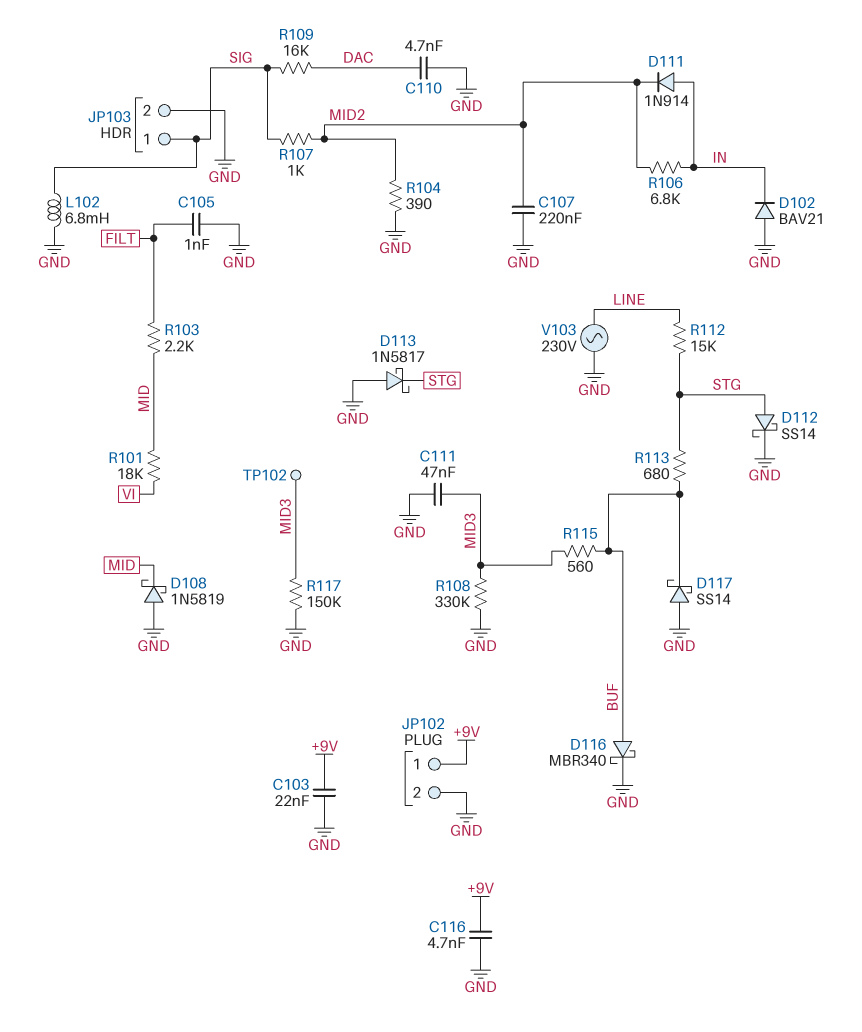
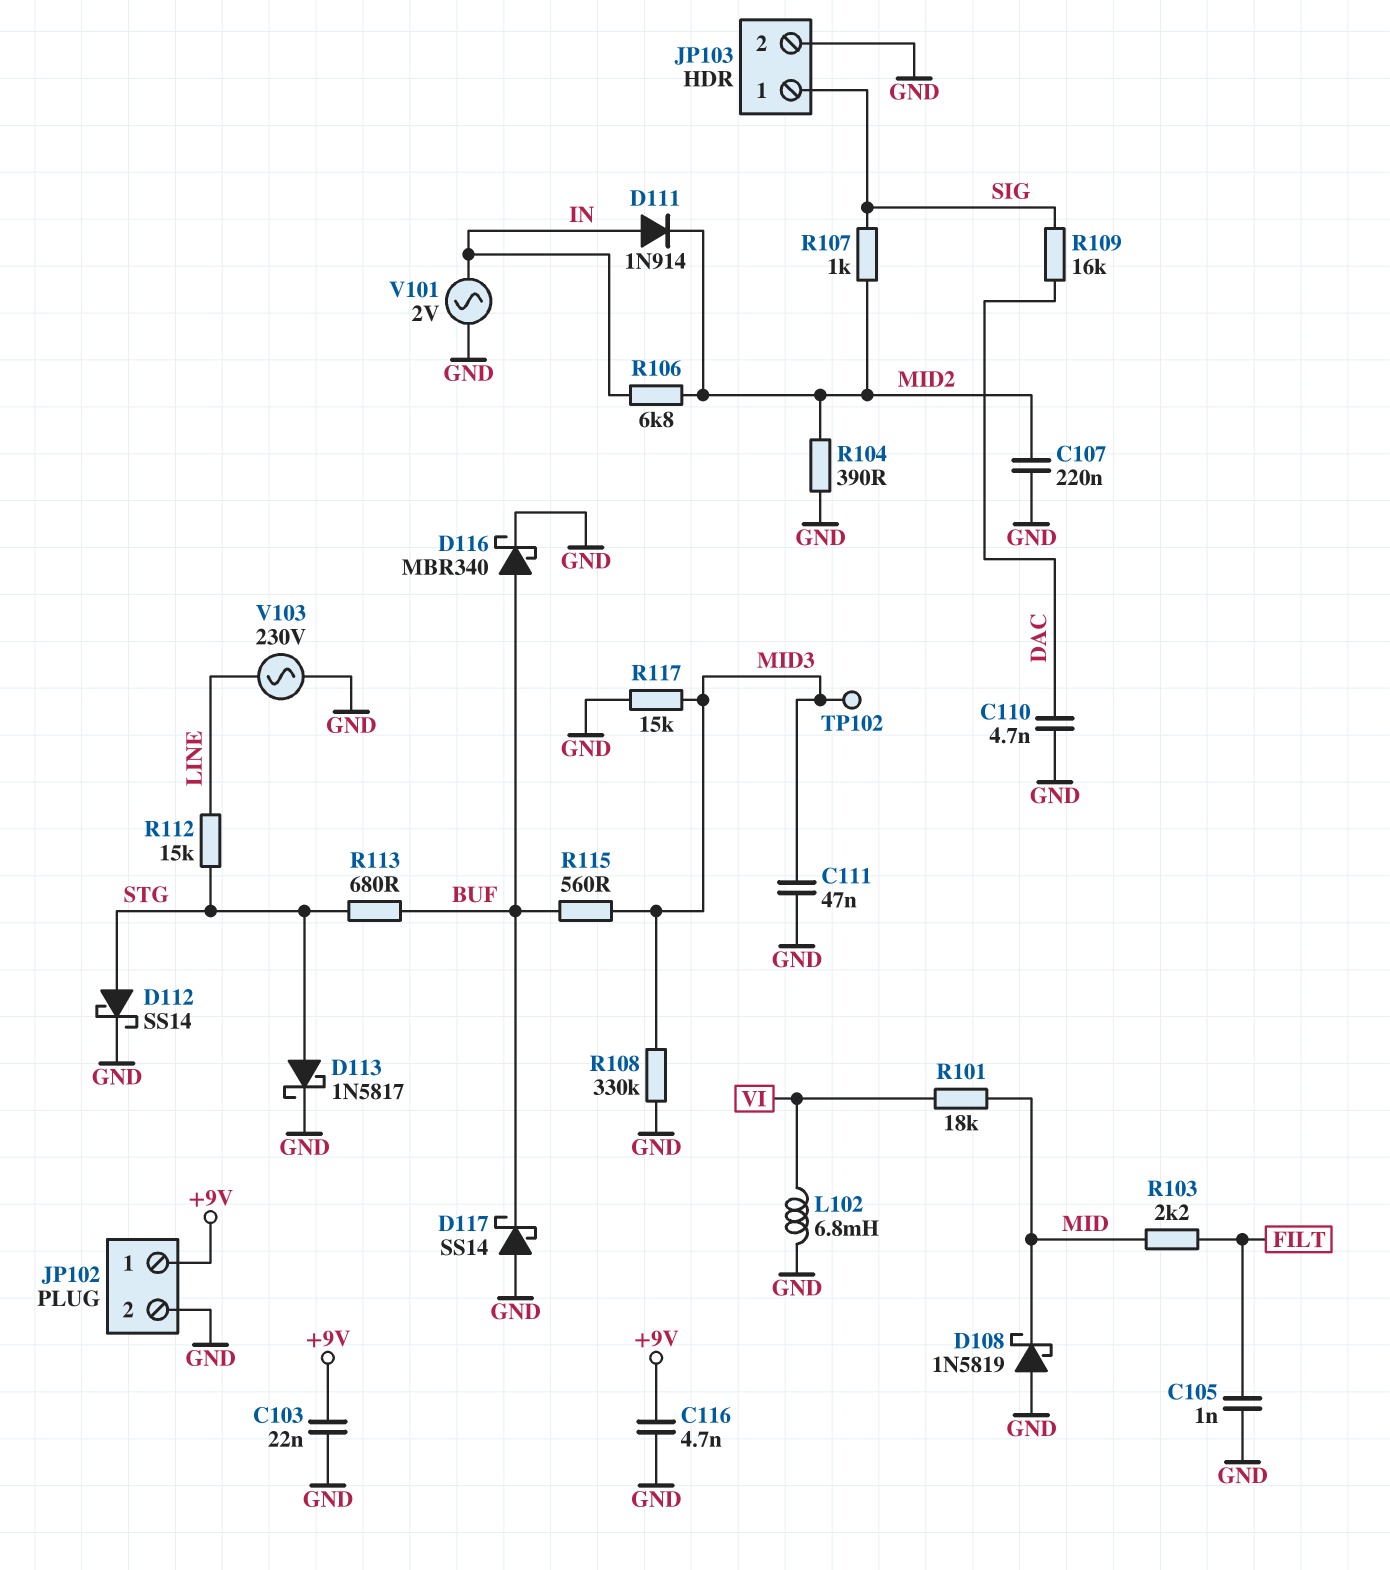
D102: diode BAV21 (A GND, K IN) -> none
D113: schottky 1N5817 (A GND, K STG) -> schottky 1N5817 (A STG, K GND)
L102: 6.8mH (GND, SIG) -> 6.8mH (GND, VI)
R117: 150k (GND, MID3) -> 15k (GND, MID3)
V101: none -> AC 2V (GND, IN)

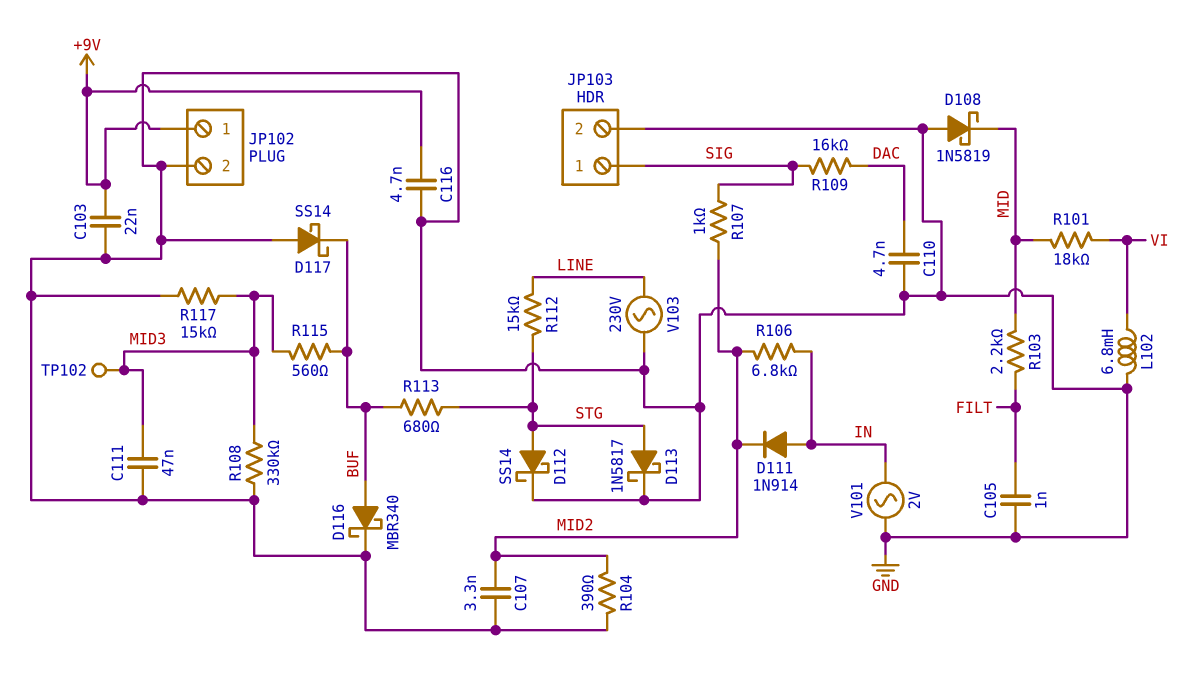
C107: 220nF (GND, MID2) -> 3.3nF (GND, MID2)

